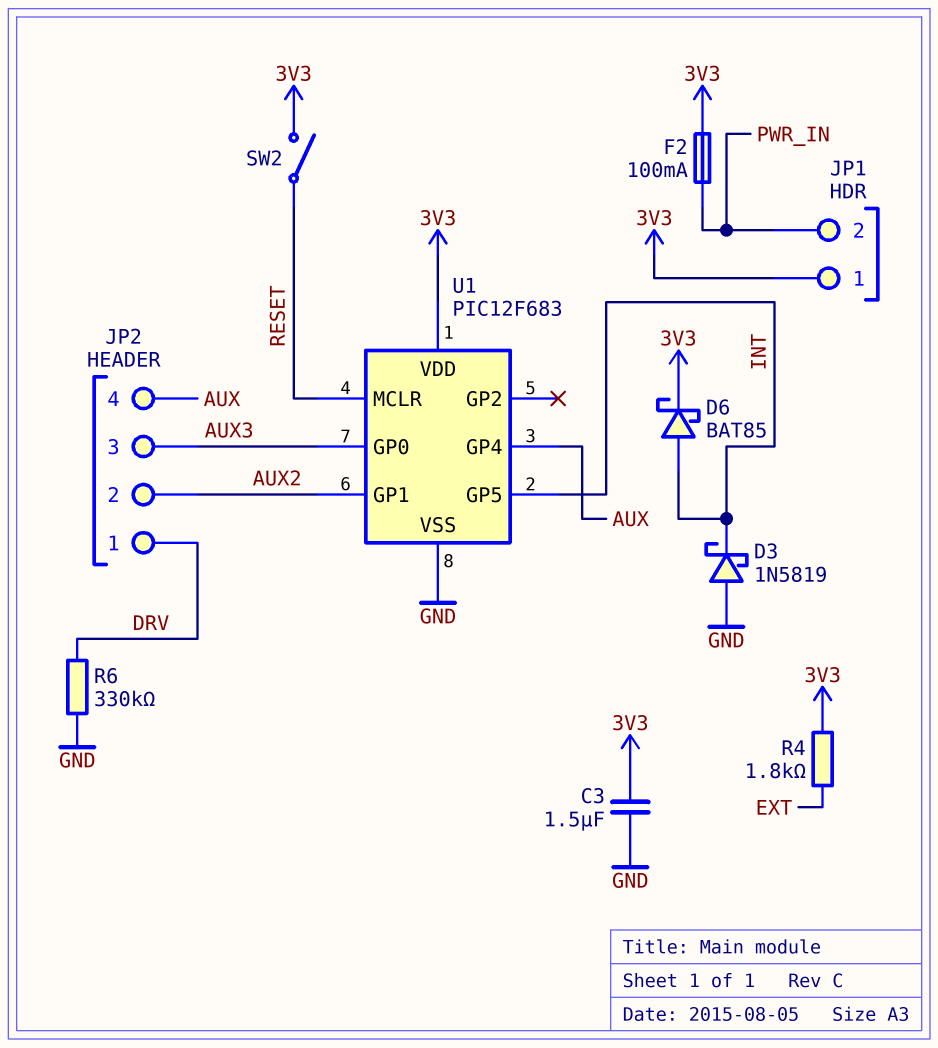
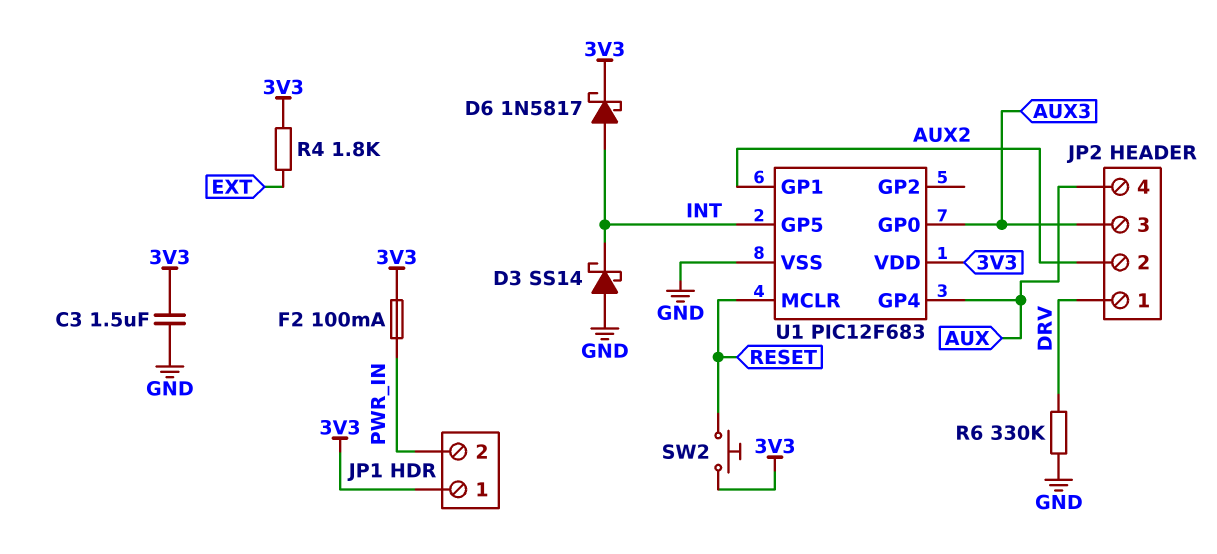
D3: schottky 1N5819 (A GND, K INT) -> schottky SS14 (A GND, K INT)
D6: schottky BAT85 (A INT, K 3V3) -> schottky 1N5817 (A INT, K 3V3)
SW2: switch (3V3, RESET) -> button (3V3, RESET)

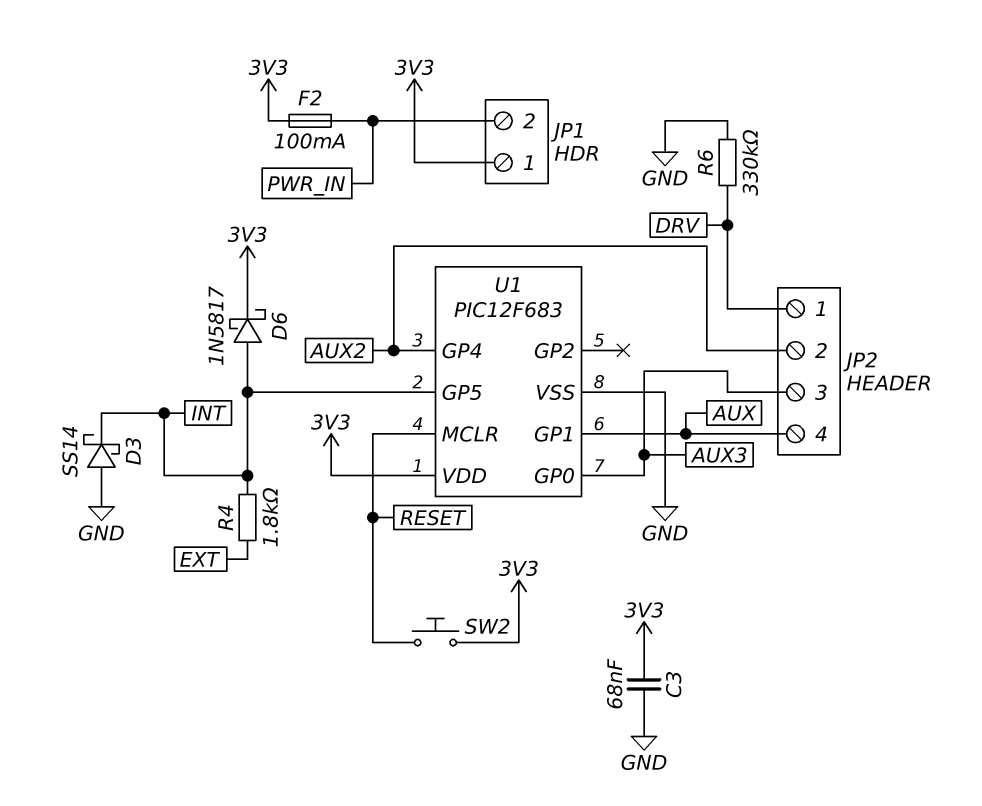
C3: 1.5uF (3V3, GND) -> 68nF (3V3, GND)
R4: 1.8k (3V3, EXT) -> 1.8k (EXT, INT)
U1 pin GP1: AUX2 -> AUX
U1 pin GP4: AUX -> AUX2

